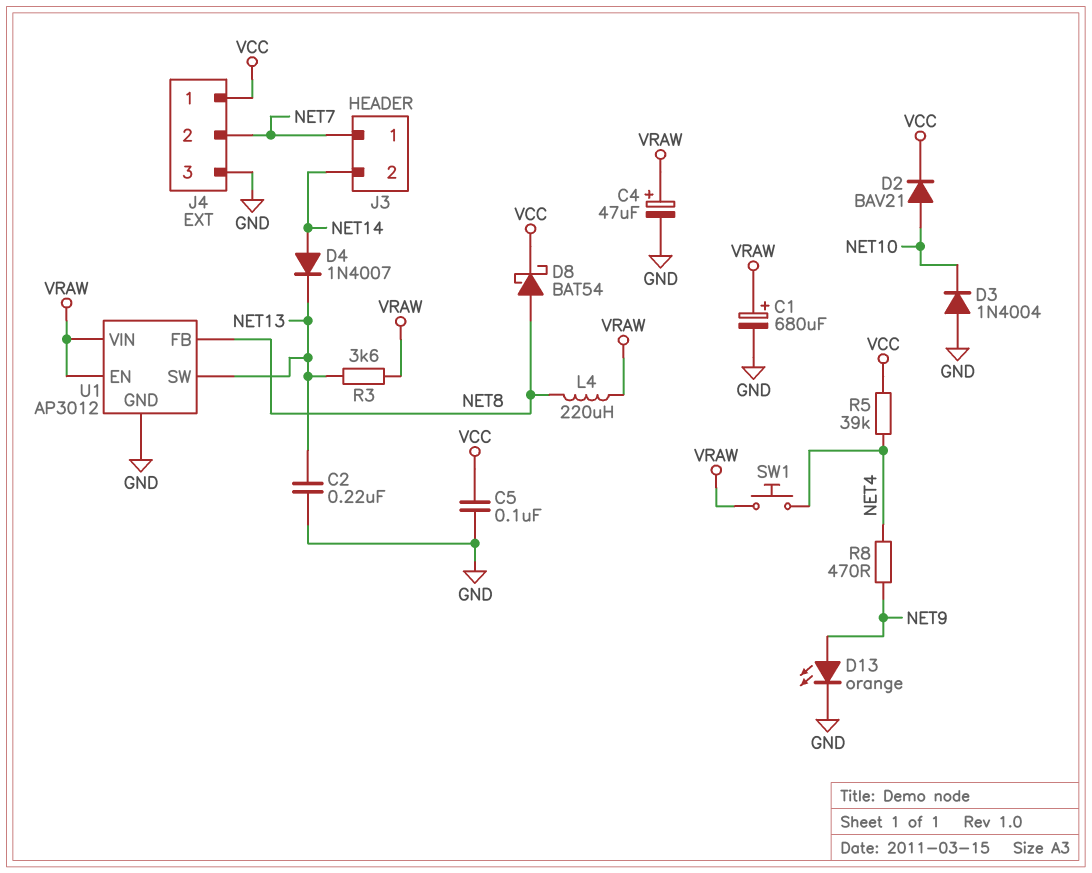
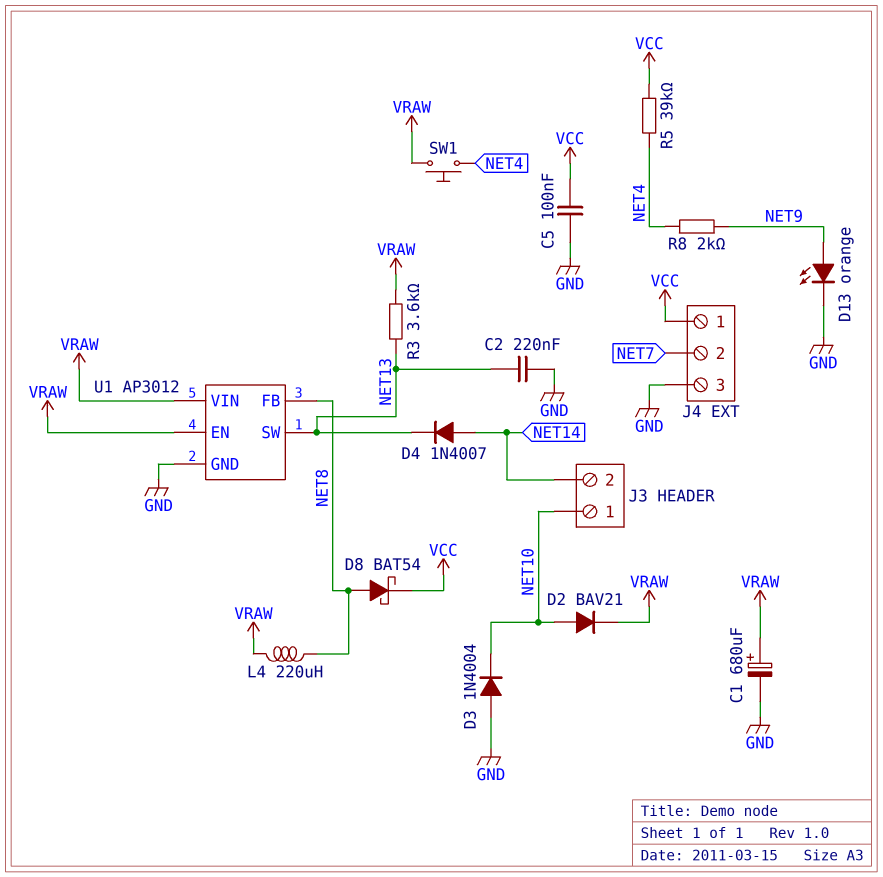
C4: 47uF (plus VRAW, minus GND) -> none
D2: diode BAV21 (A NET10, K VCC) -> diode BAV21 (A NET10, K VRAW)
J3 pin 1: NET7 -> NET10
R8: 470 (NET4, NET9) -> 2k (NET4, NET9)

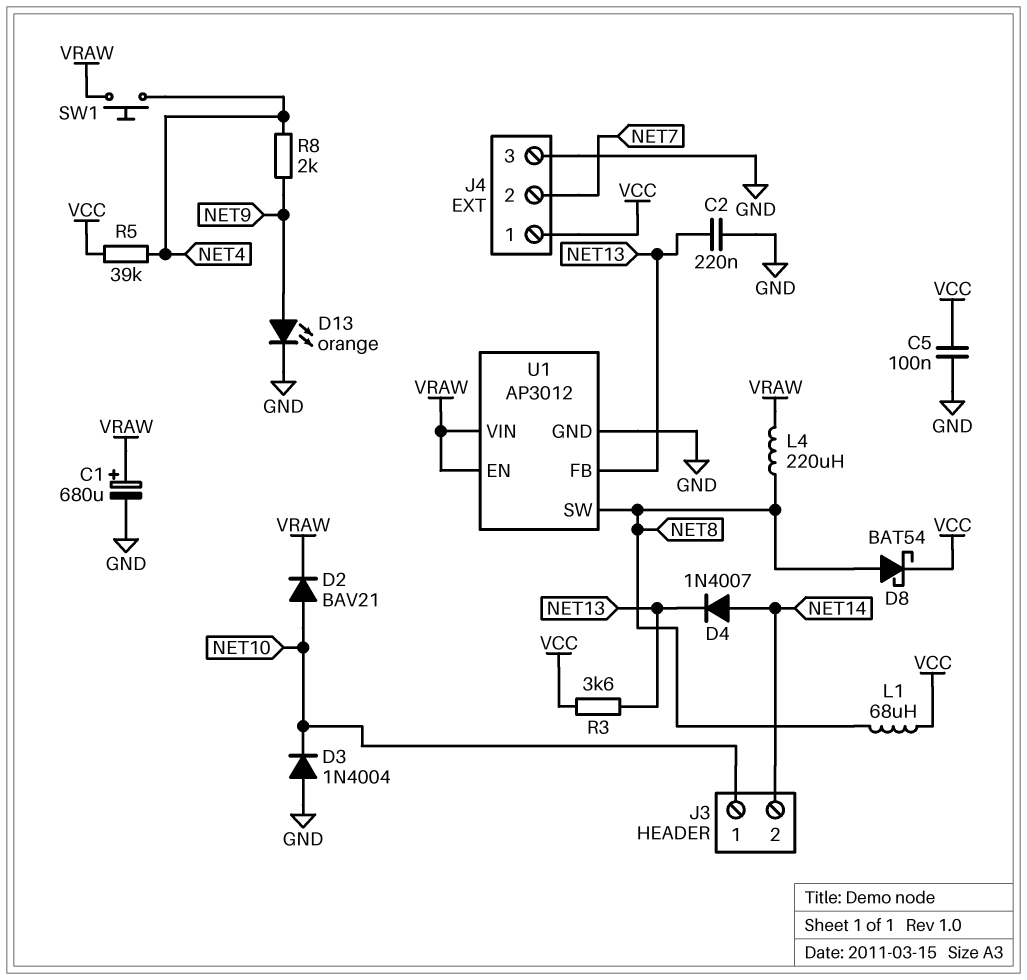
L1: none -> 68uH (NET8, VCC)
R3: 3.6k (NET13, VRAW) -> 3.6k (NET13, VCC)
U1 pin FB: NET8 -> NET13
U1 pin SW: NET13 -> NET8

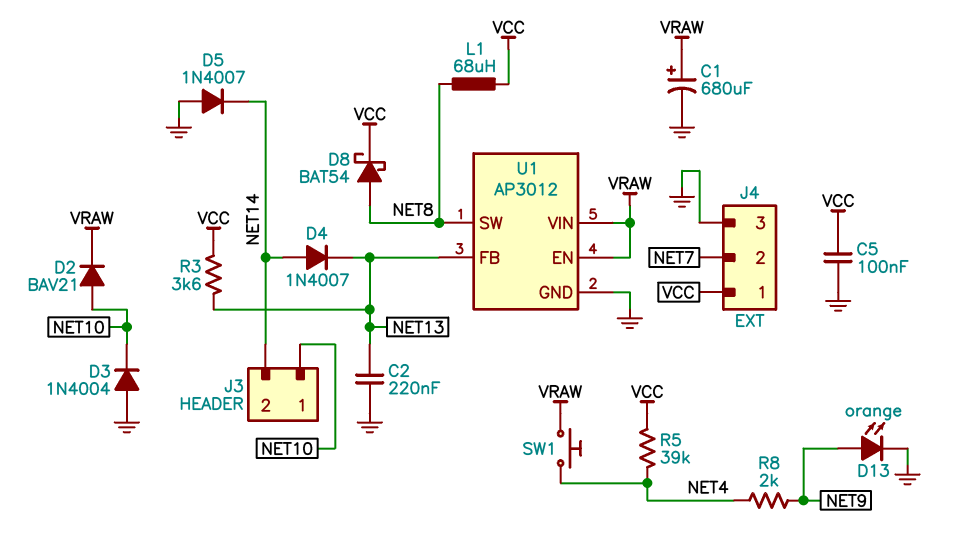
D5: none -> diode 1N4007 (A GND, K NET14)
L4: 220uH (NET8, VRAW) -> none

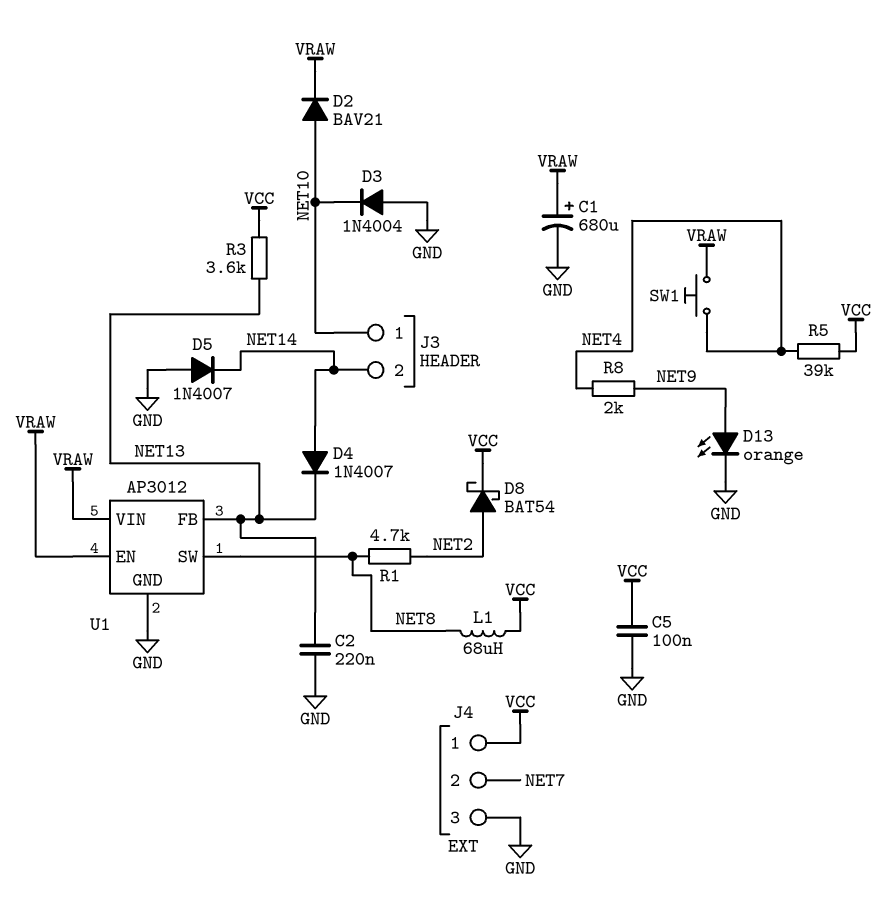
D8: schottky BAT54 (A NET8, K VCC) -> schottky BAT54 (A NET2, K VCC)
R1: none -> 4.7k (NET2, NET8)

